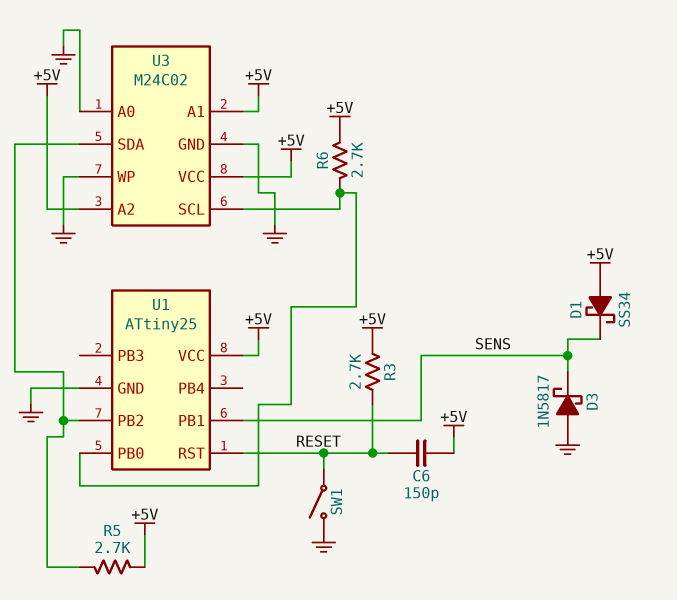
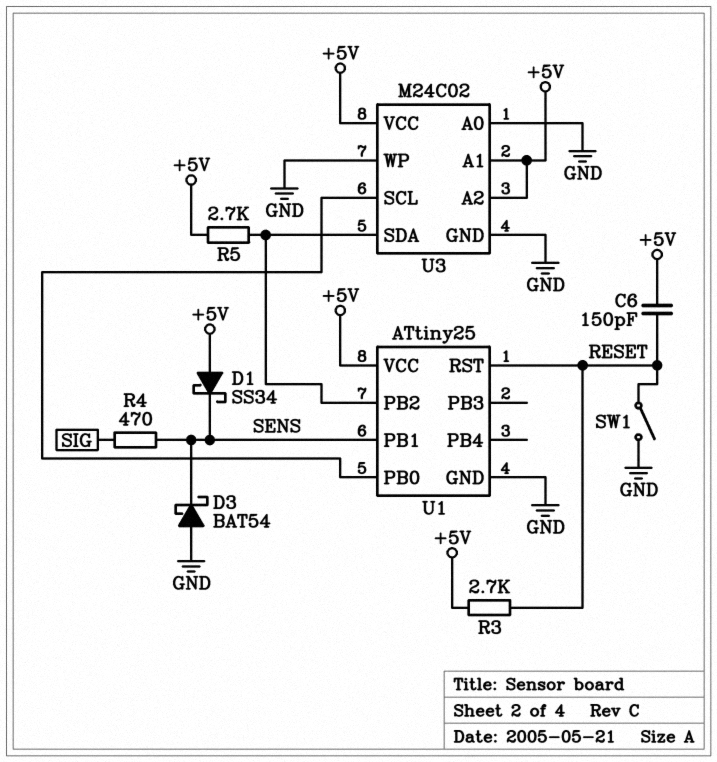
D3: schottky 1N5817 (A GND, K SENS) -> schottky BAT54 (A GND, K SENS)
R4: none -> 470 (SENS, SIG)
R6: 2.7k (+5V, U1/PB0) -> none

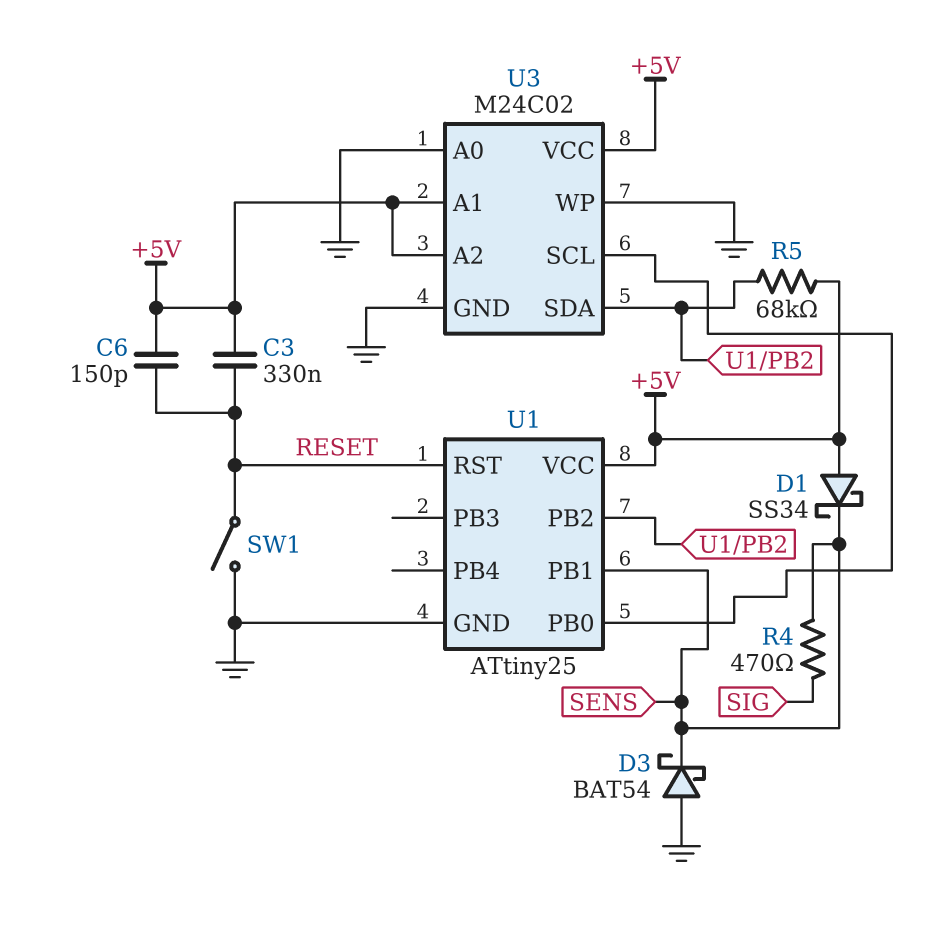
C3: none -> 330nF (+5V, RESET)
R3: 2.7k (+5V, RESET) -> none
R5: 2.7k (+5V, U1/PB2) -> 68k (+5V, U1/PB2)

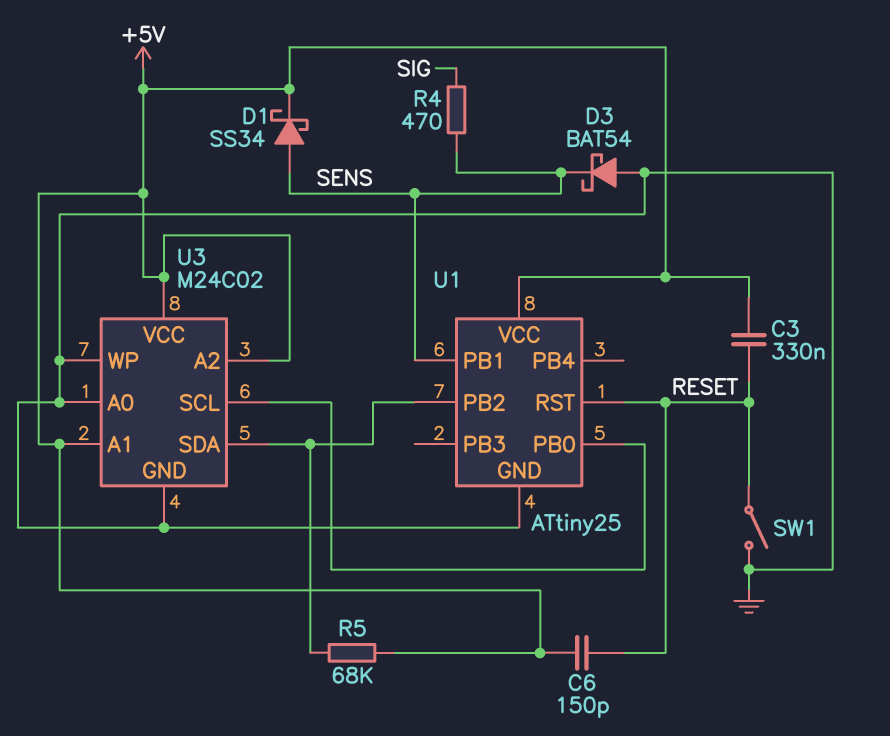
D1: schottky SS34 (A +5V, K SENS) -> schottky SS34 (A SENS, K +5V)

